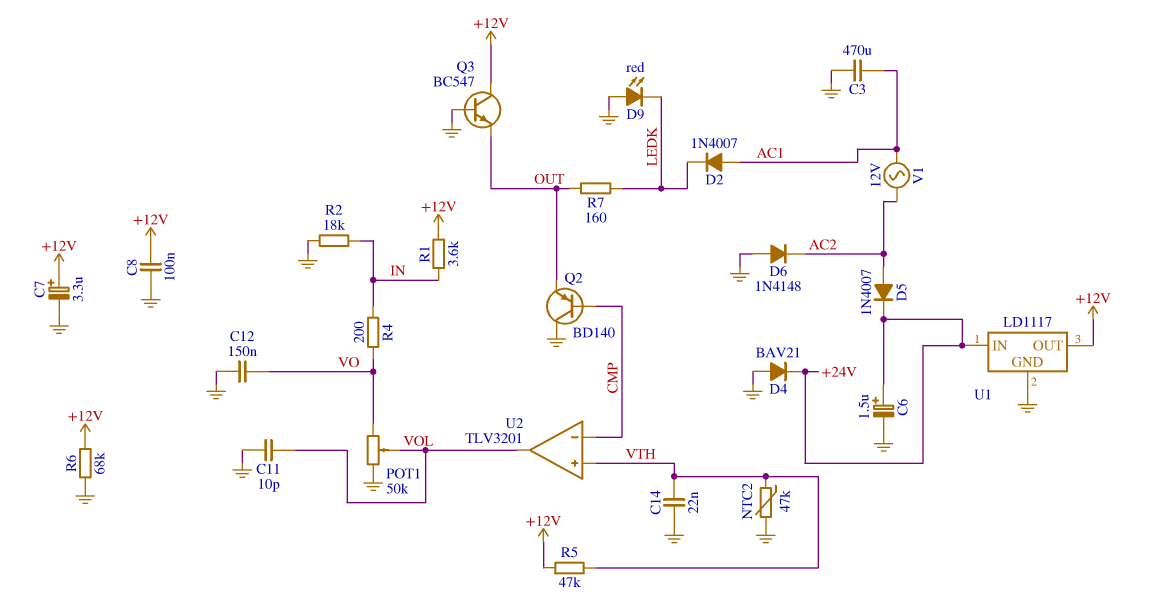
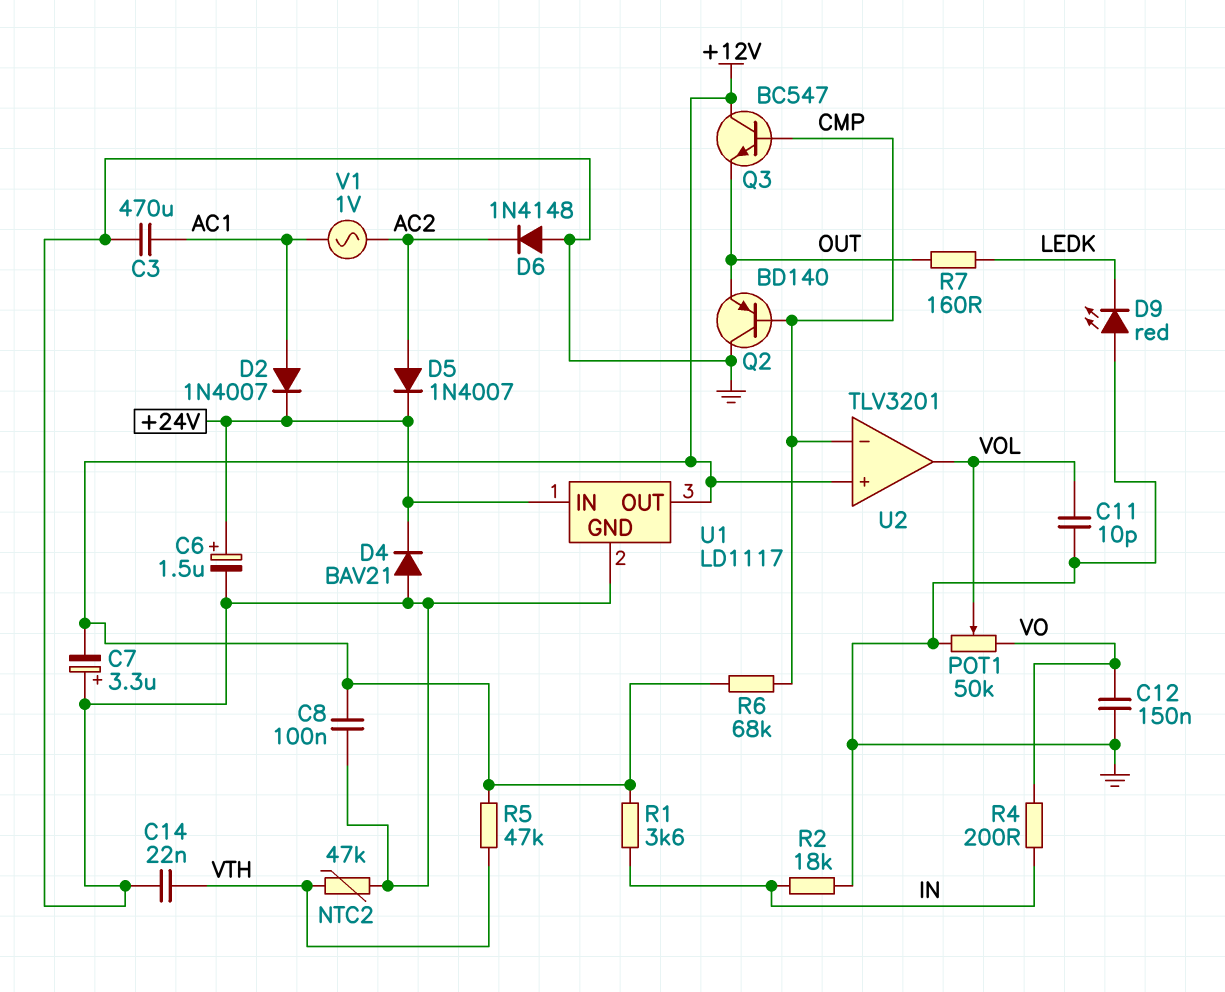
C7: 3.3uF (plus +12V, minus GND) -> 3.3uF (plus GND, minus +12V)
D2: diode 1N4007 (A AC1, K LEDK) -> diode 1N4007 (A AC1, K +24V)
Q3: NPN BC547 (B GND, C +12V, E OUT) -> NPN BC547 (B CMP, C +12V, E OUT)
R6: 68k (+12V, GND) -> 68k (+12V, CMP)
U2 pin in+: VTH -> +12V
V1: AC 12V (AC1, AC2) -> AC 1V (AC1, AC2)

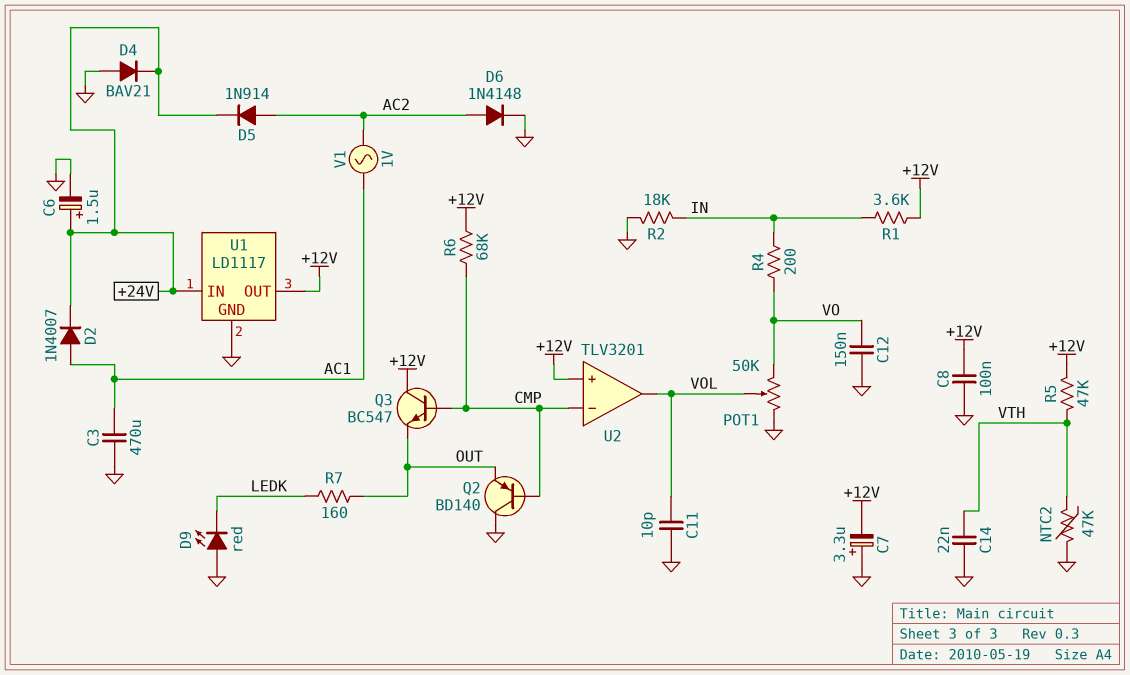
D5: diode 1N4007 (A AC2, K +24V) -> diode 1N914 (A AC2, K +24V)
D6: diode 1N4148 (A GND, K AC2) -> diode 1N4148 (A AC2, K GND)

